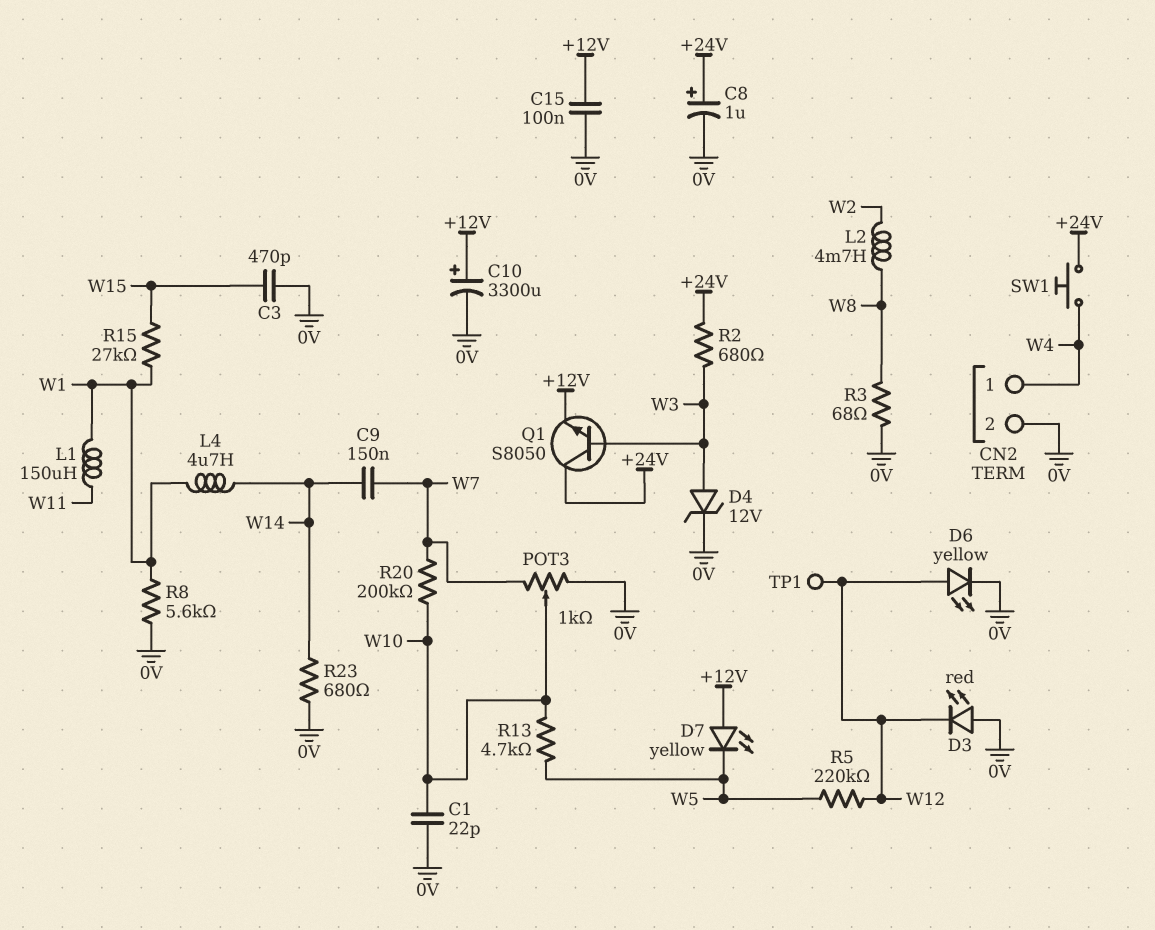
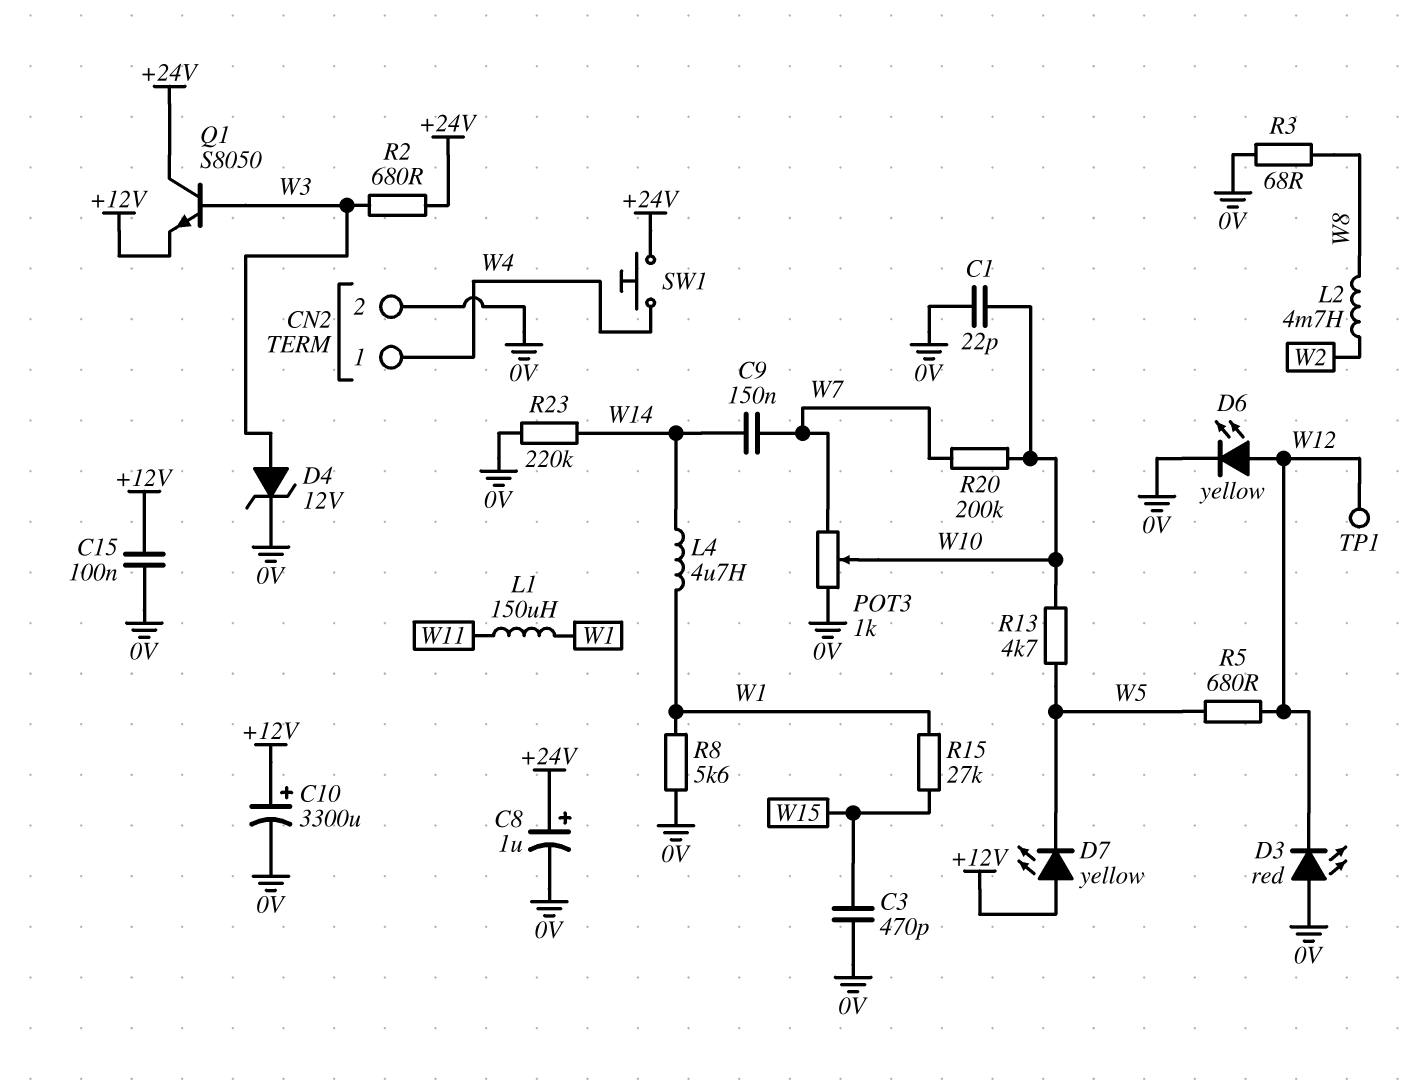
R5: 220k (W5, W12) -> 680 (W5, W12)
R23: 680 (0V, W14) -> 220k (0V, W14)

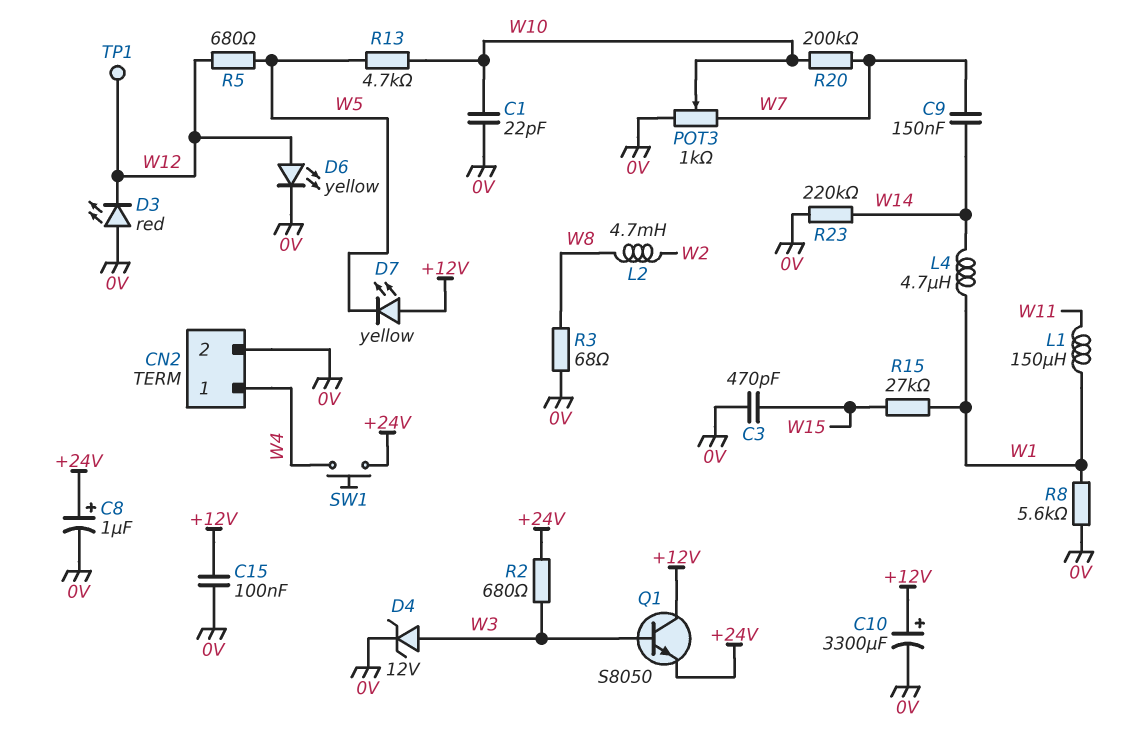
Q1: NPN S8050 (B W3, C +24V, E +12V) -> NPN S8050 (B W3, C +12V, E +24V)

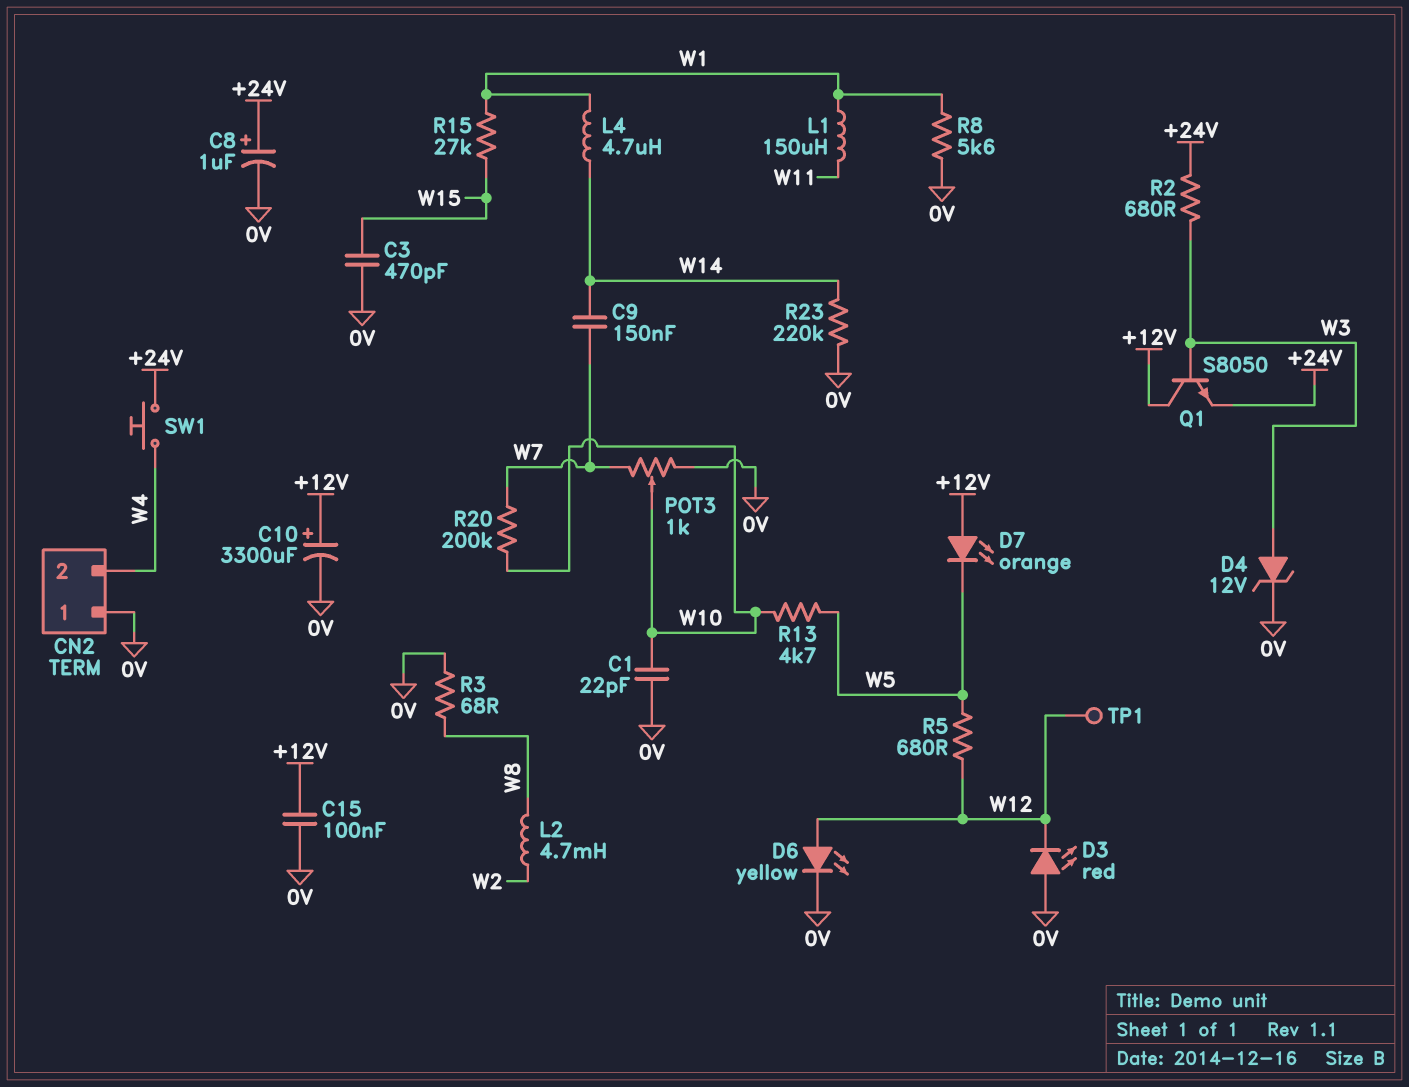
CN2 pin 1: W4 -> 0V
CN2 pin 2: 0V -> W4
D7: LED yellow (A +12V, K W5) -> LED orange (A +12V, K W5)

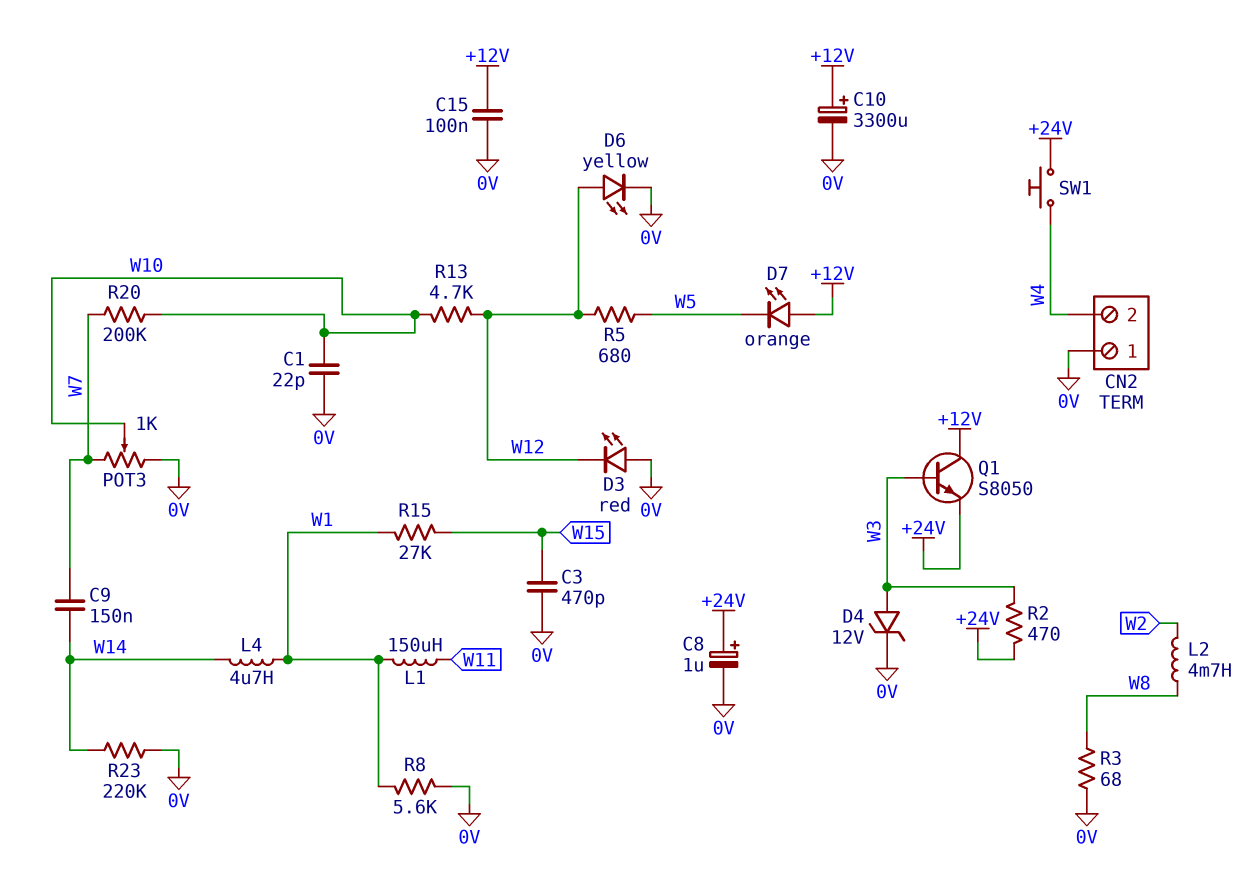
R2: 680 (+24V, W3) -> 470 (+24V, W3)
R13: 4.7k (W5, W10) -> 4.7k (W10, W12)
TP1: test point (W12) -> none

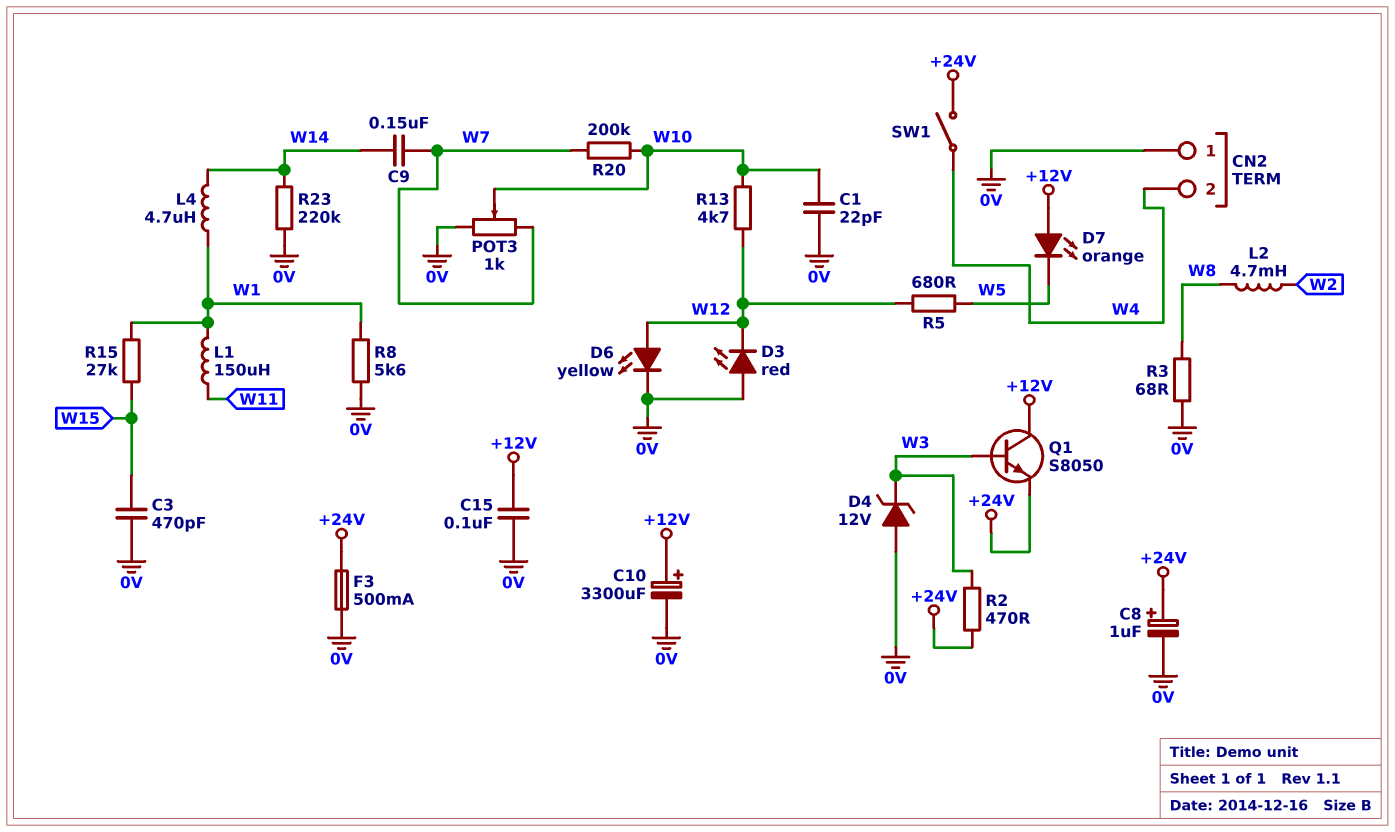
D4: zener 12V (A W3, K 0V) -> zener 12V (A 0V, K W3)
F3: none -> 500mA (+24V, 0V)
SW1: button (+24V, W4) -> switch (+24V, W4)

